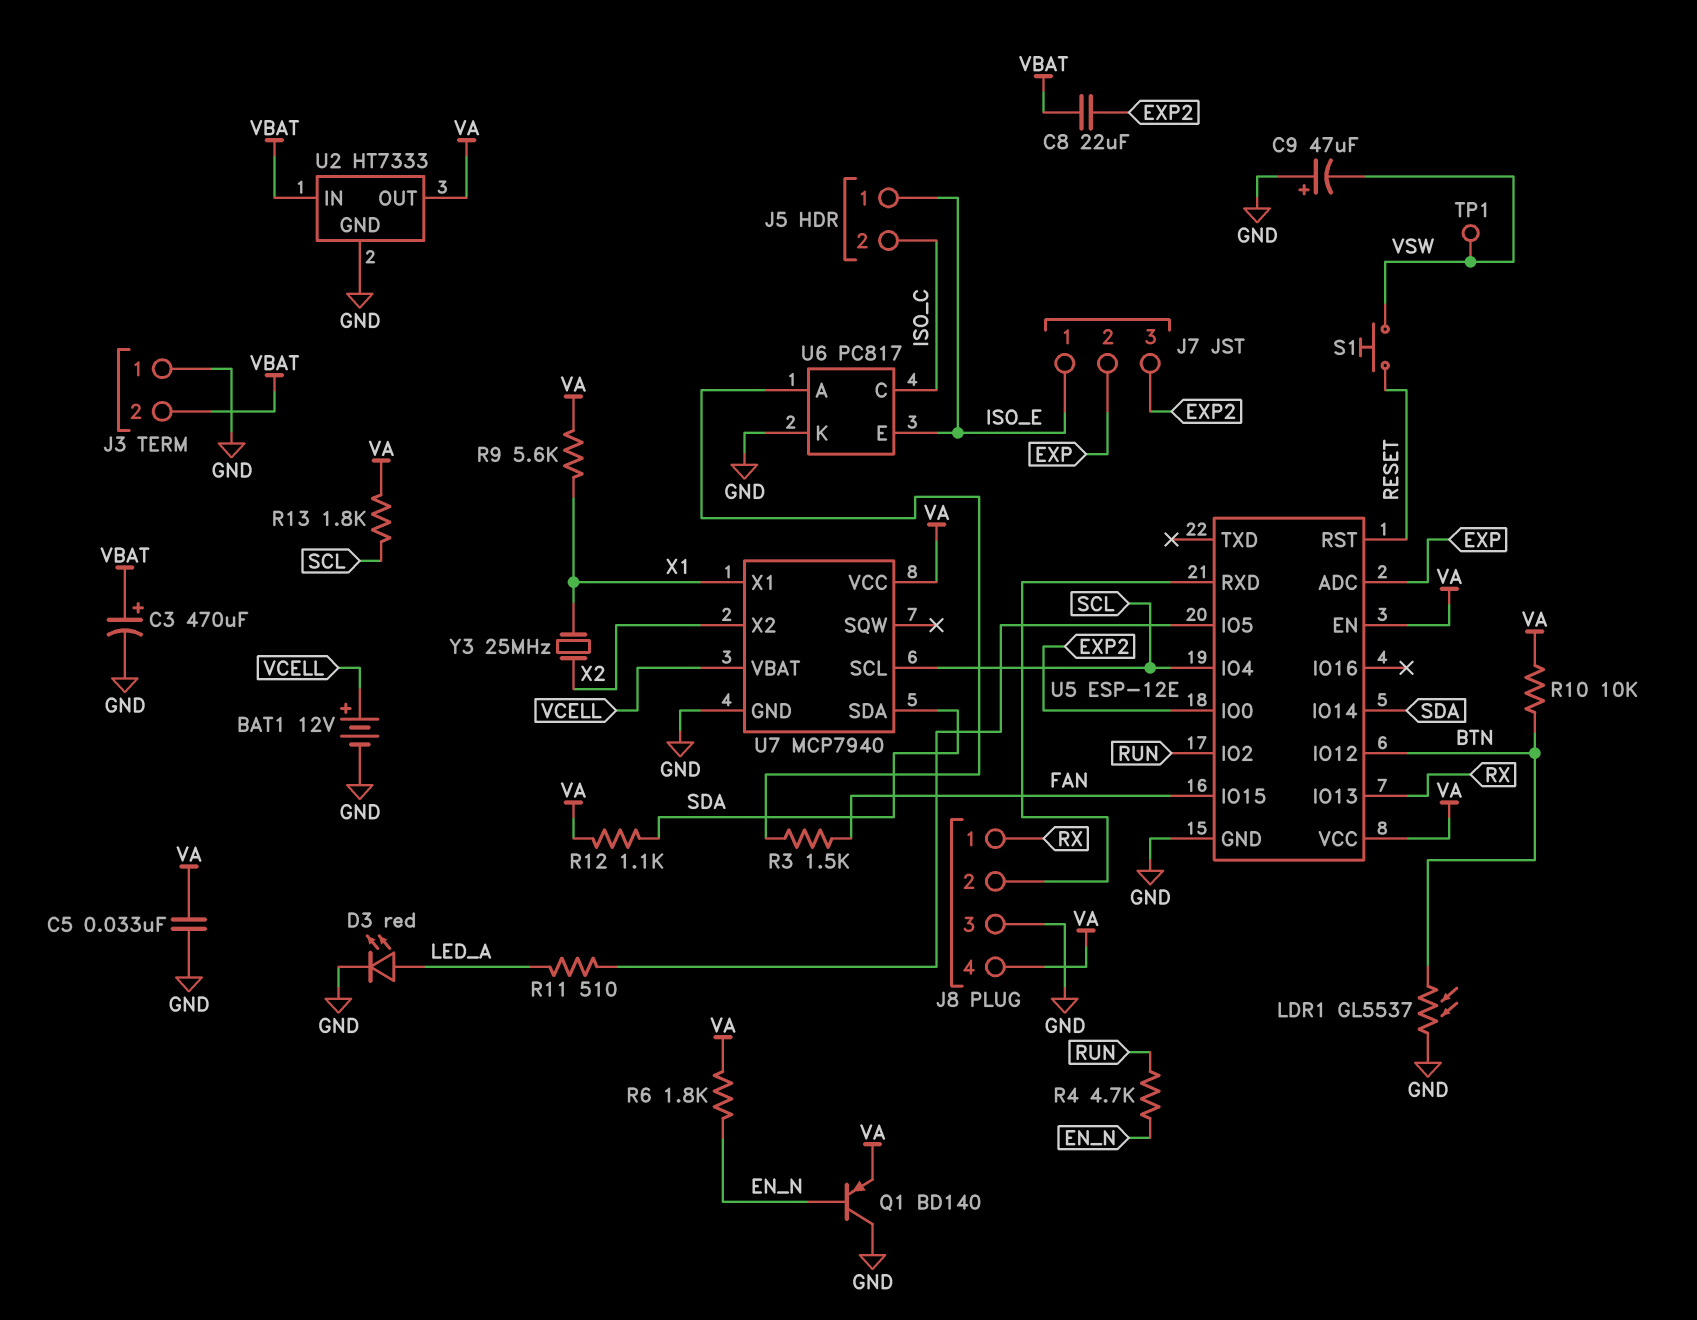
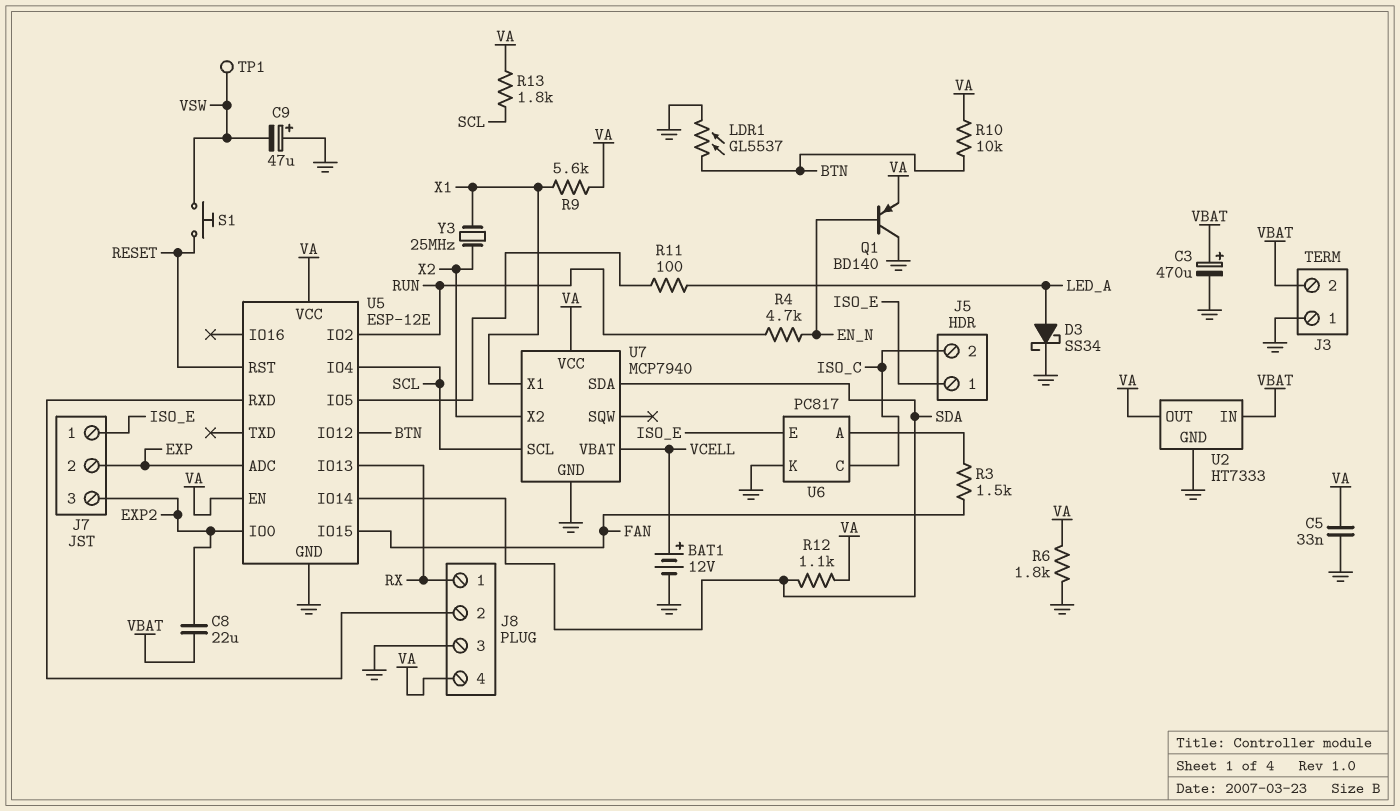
D3: LED red (A LED_A, K GND) -> schottky SS34 (A LED_A, K GND)
R6: 1.8k (EN_N, VA) -> 1.8k (GND, VA)
R11: 510 (LED_A, U5/IO5) -> 100 (LED_A, U5/IO5)

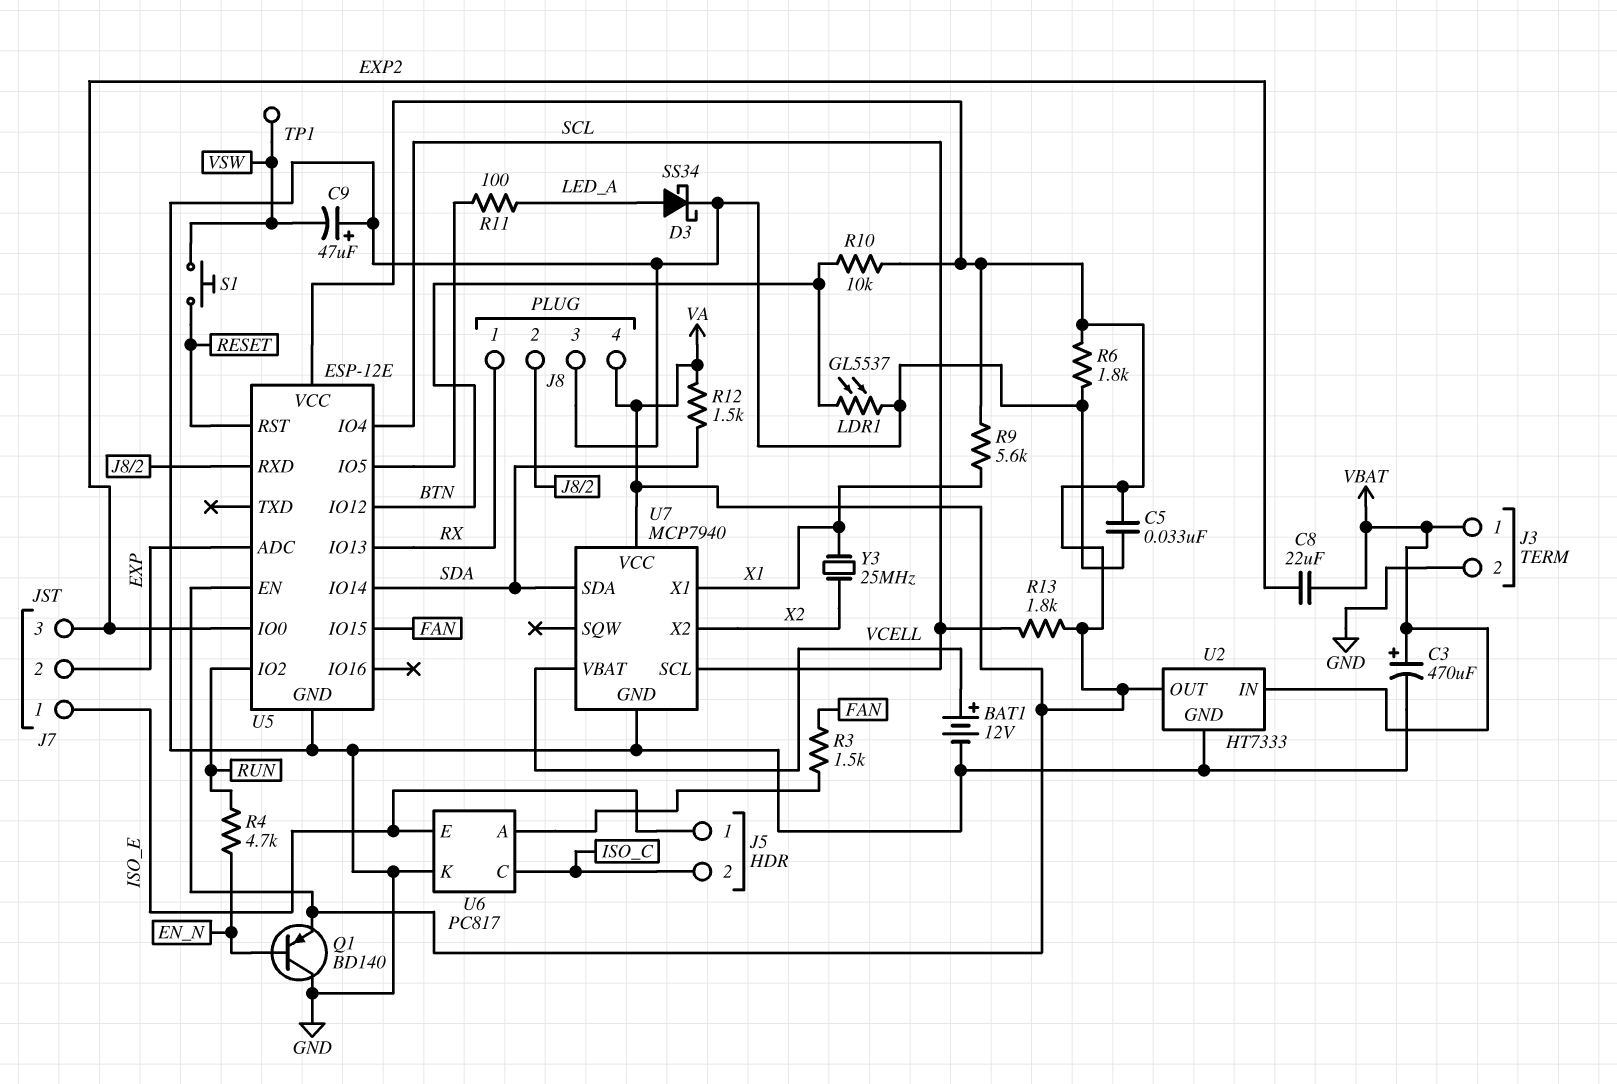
J3 pin 1: GND -> VBAT
J3 pin 2: VBAT -> GND
R12: 1.1k (SDA, VA) -> 1.5k (SDA, VA)

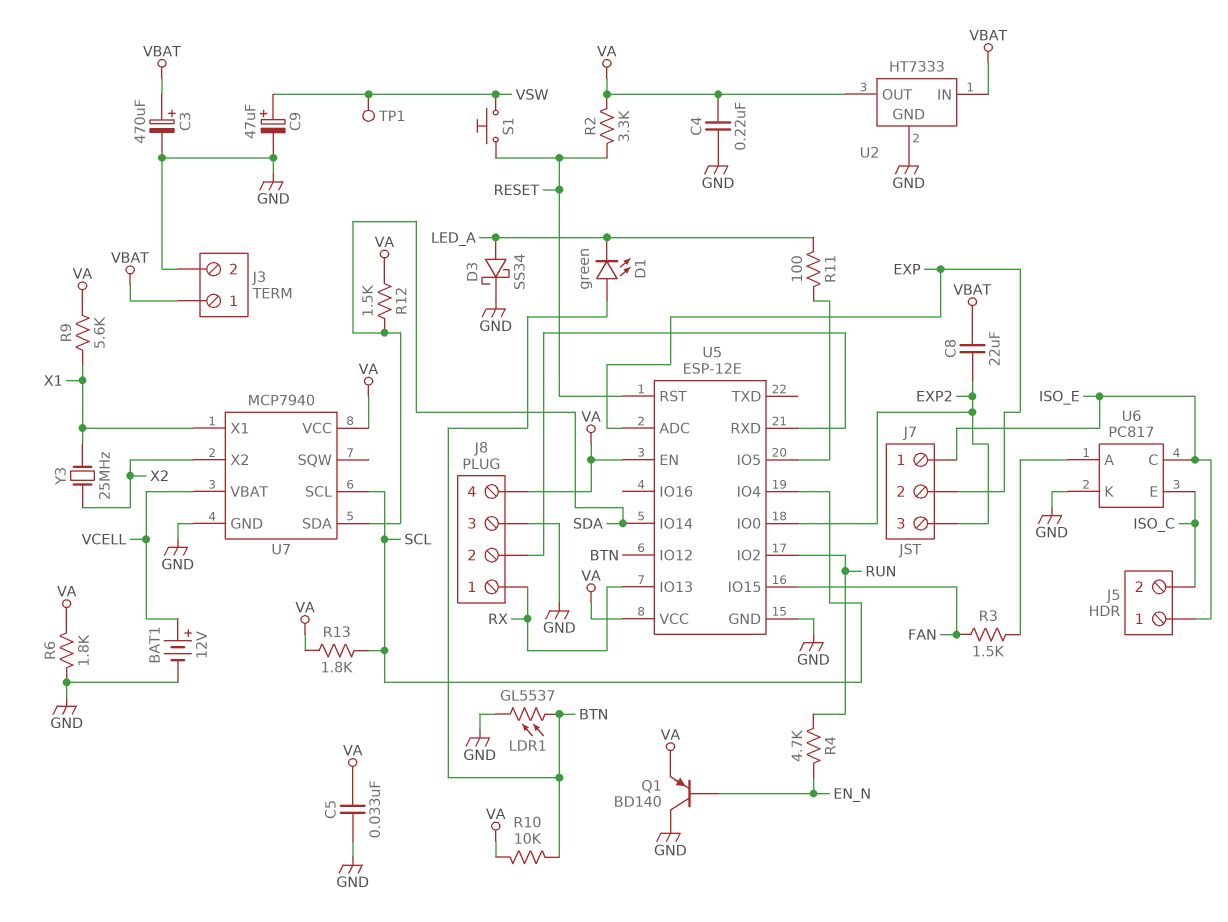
C4: none -> 220nF (GND, VA)
C9: 47uF (plus GND, minus VSW) -> 47uF (plus VSW, minus GND)
D1: none -> LED green (A BTN, K LED_A)
R2: none -> 3.3k (RESET, VA)
U6 pin C: ISO_C -> ISO_E
U6 pin E: ISO_E -> ISO_C

